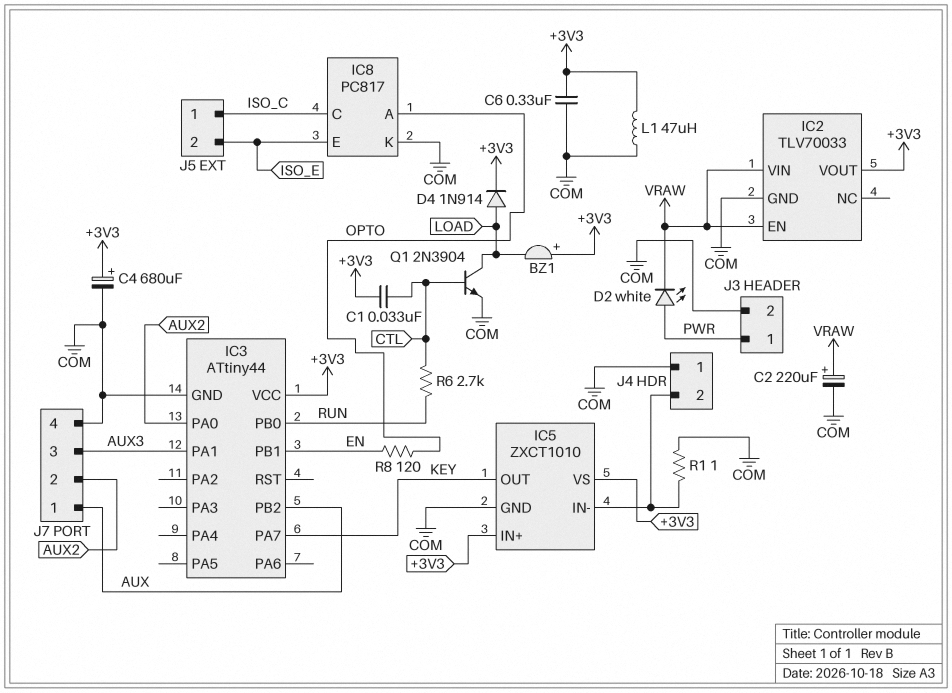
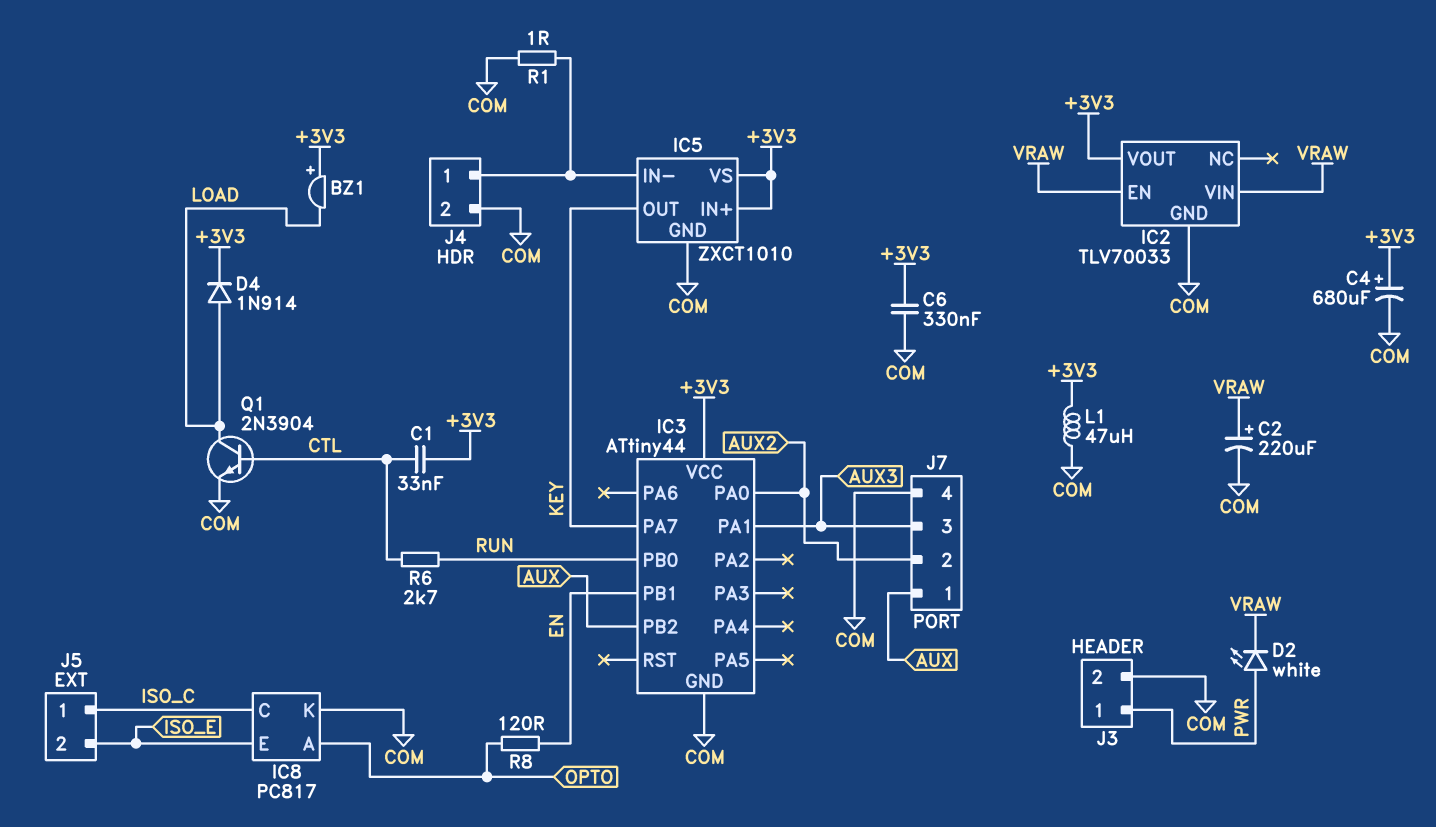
J4 pin 1: COM -> IC5/IN-
J4 pin 2: IC5/IN- -> COM

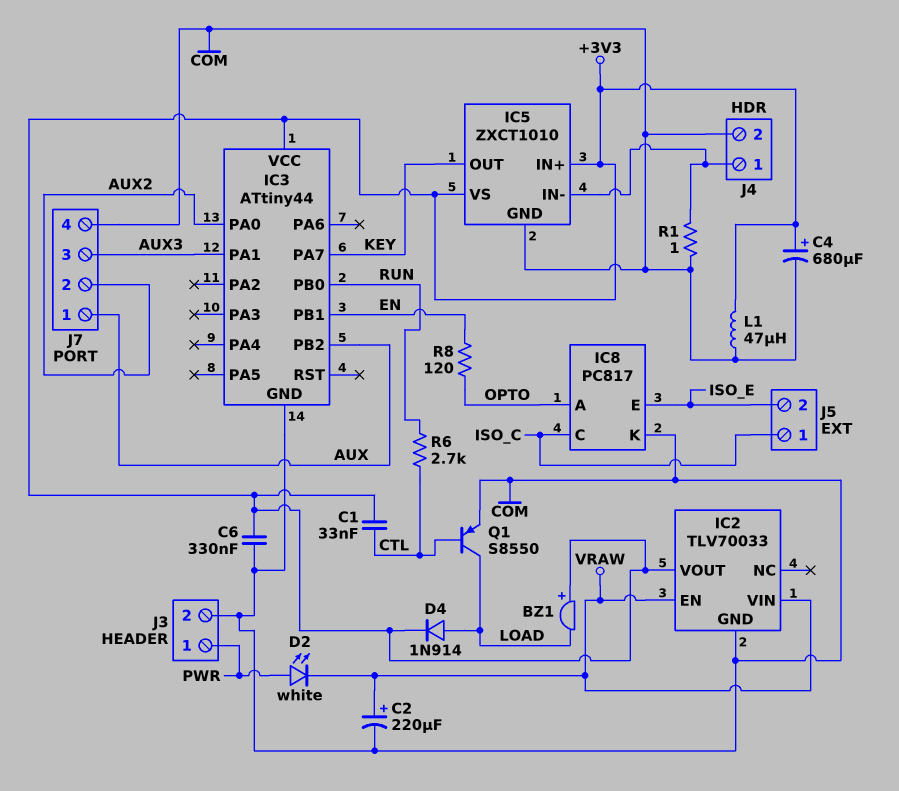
Q1: NPN 2N3904 (B CTL, C LOAD, E COM) -> PNP S8550 (B CTL, C LOAD, E COM)

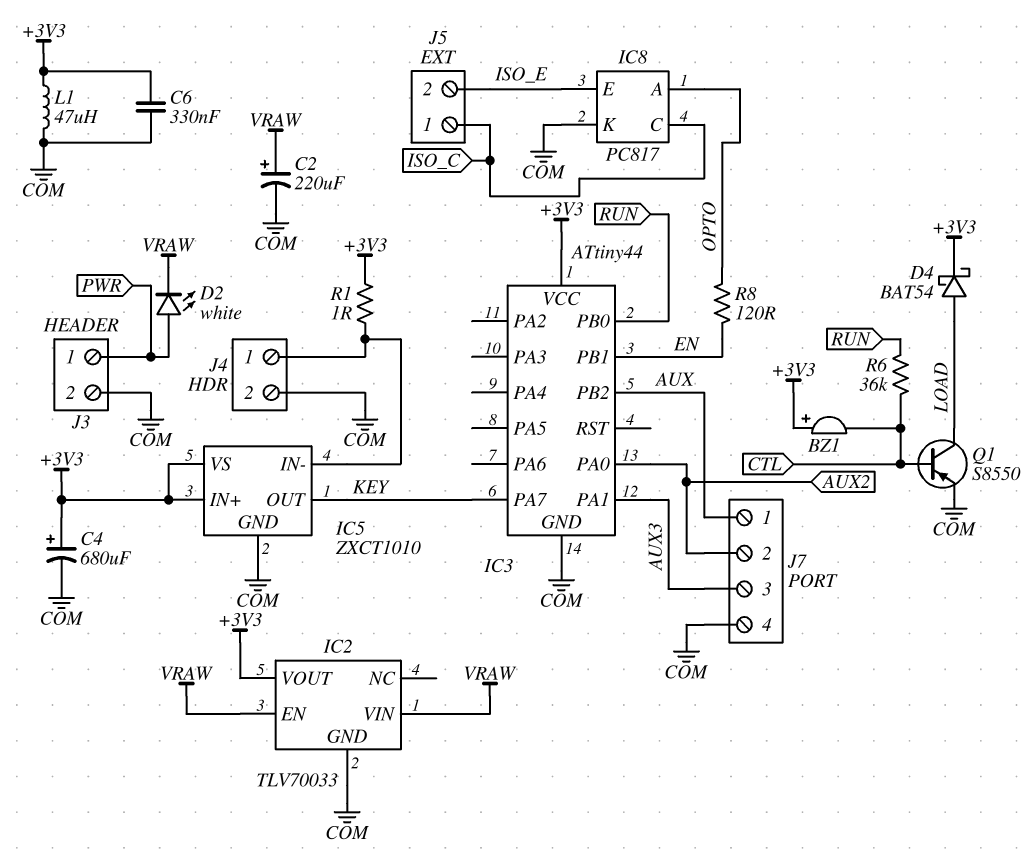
BZ1: buzzer (plus +3V3, minus LOAD) -> buzzer (plus +3V3, minus CTL)
C1: 33nF (+3V3, CTL) -> none
D4: diode 1N914 (A LOAD, K +3V3) -> schottky BAT54 (A LOAD, K +3V3)
R1: 1 (COM, IC5/IN-) -> 1 (+3V3, IC5/IN-)
R6: 2.7k (CTL, RUN) -> 36k (CTL, RUN)

